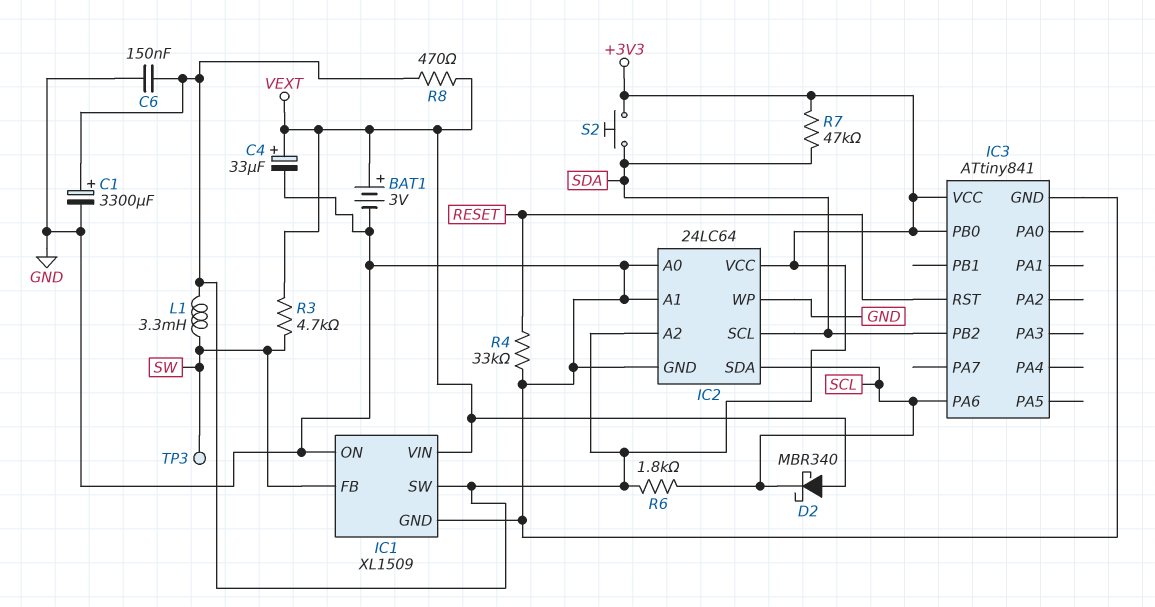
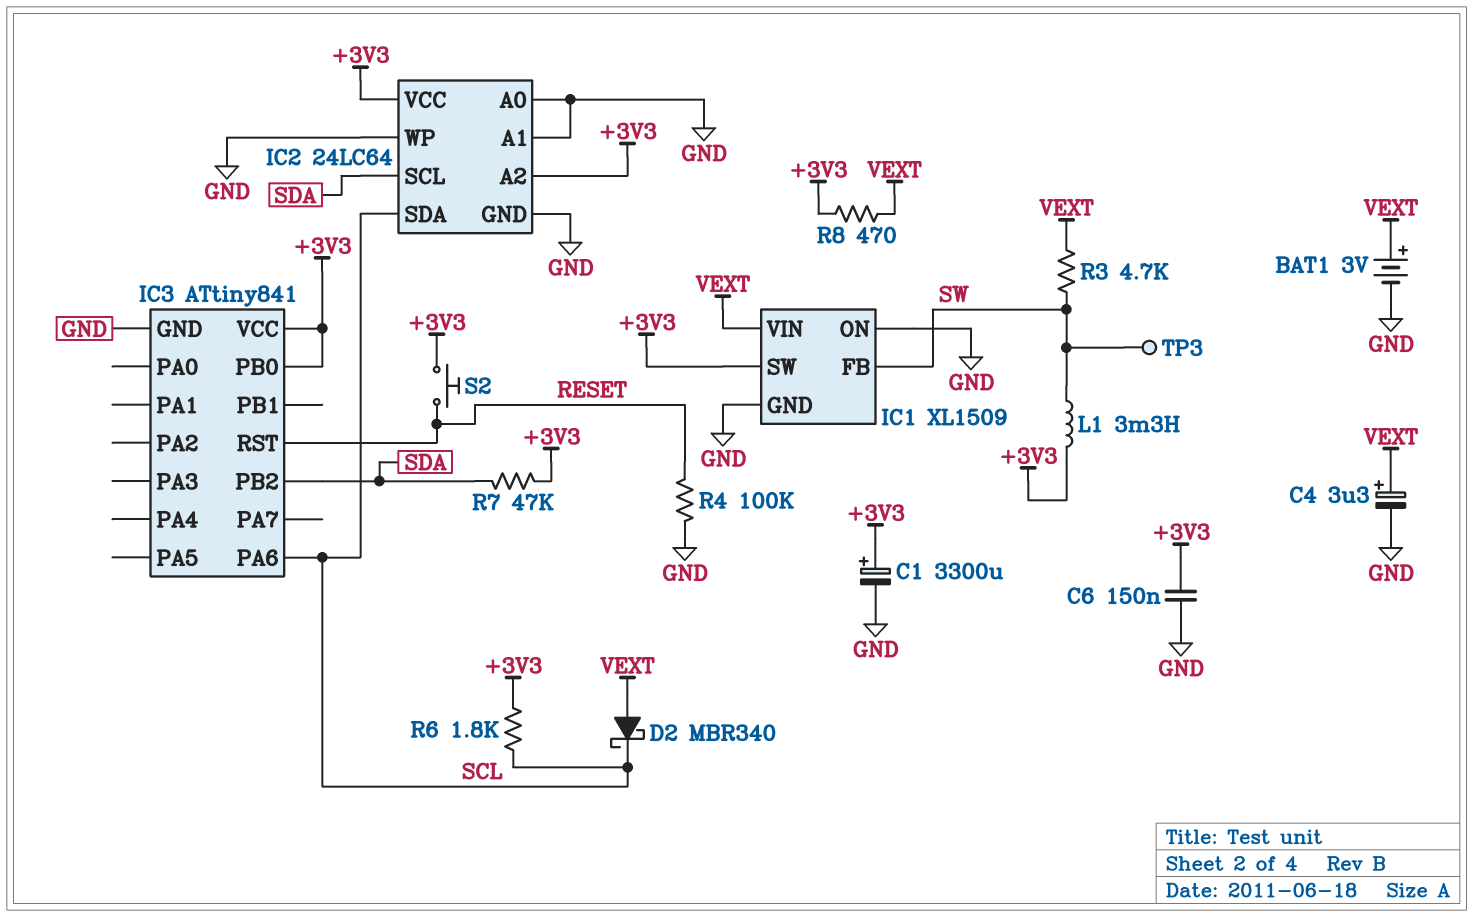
C4: 33uF (plus VEXT, minus GND) -> 3.3uF (plus VEXT, minus GND)
R4: 33k (GND, RESET) -> 100k (GND, RESET)
S2: button (+3V3, SDA) -> button (+3V3, RESET)

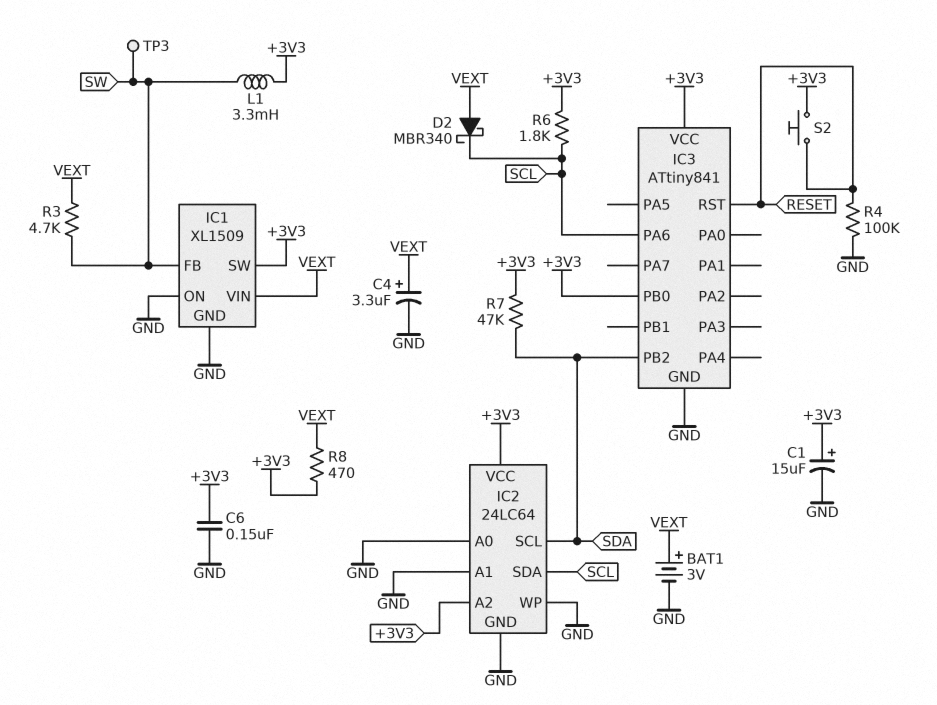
C1: 3300uF (plus +3V3, minus GND) -> 15uF (plus +3V3, minus GND)

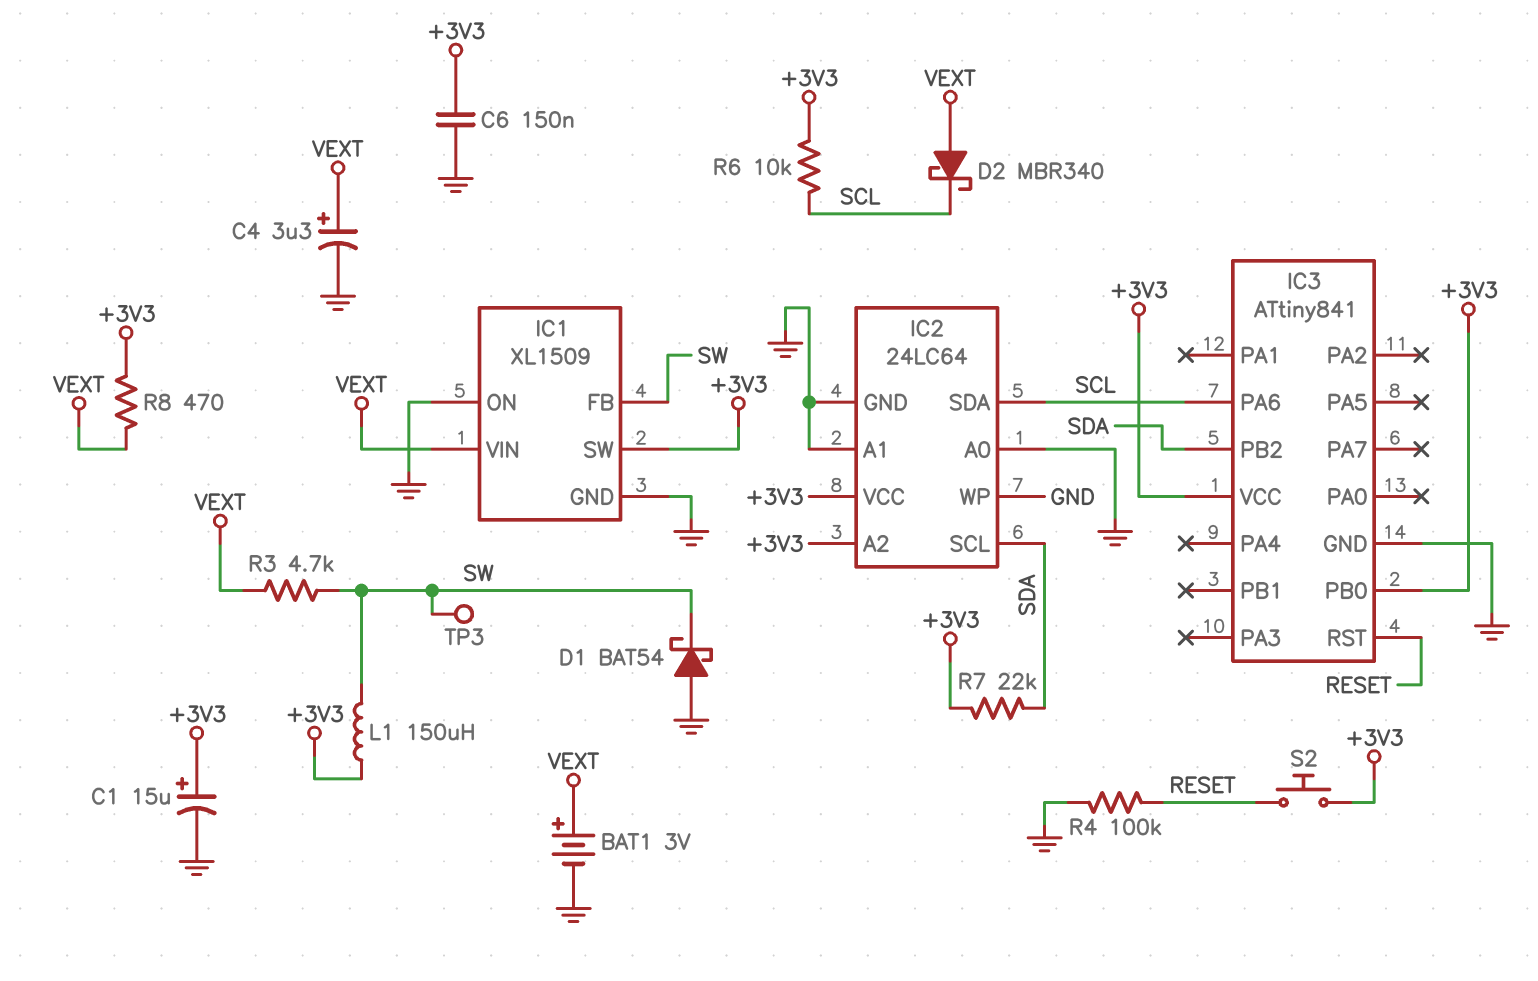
D1: none -> schottky BAT54 (A GND, K SW)
L1: 3.3mH (+3V3, SW) -> 150uH (+3V3, SW)
R6: 1.8k (+3V3, SCL) -> 10k (+3V3, SCL)
R7: 47k (+3V3, SDA) -> 22k (+3V3, SDA)

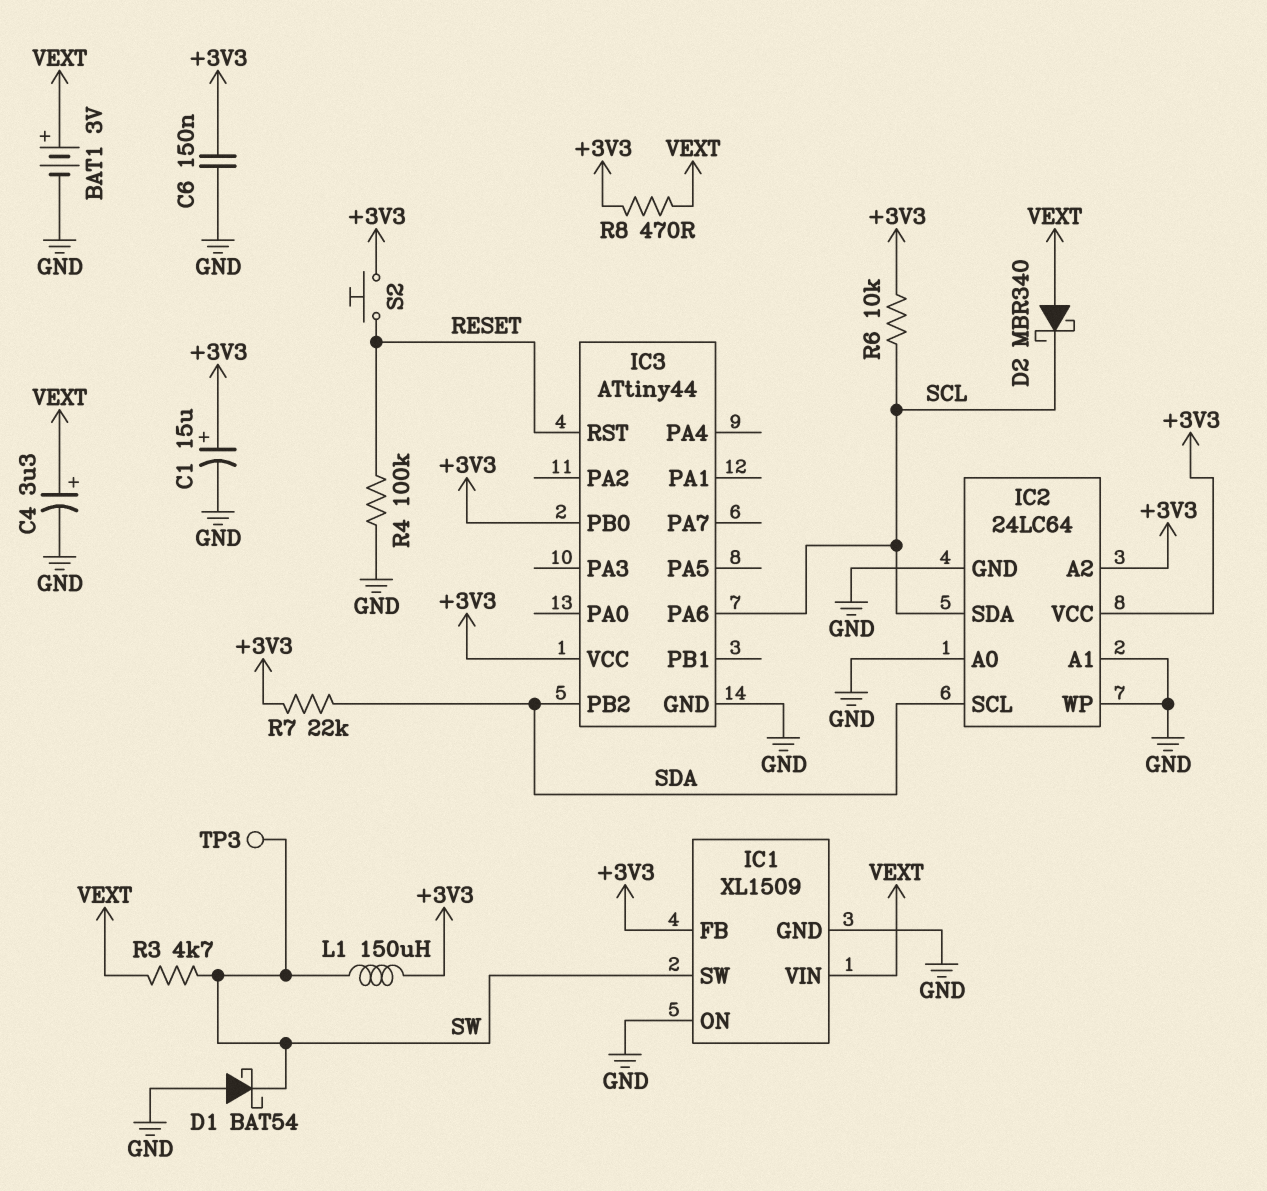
IC1 pin FB: SW -> +3V3
IC1 pin SW: +3V3 -> SW
IC3: ATtiny841 -> ATtiny44

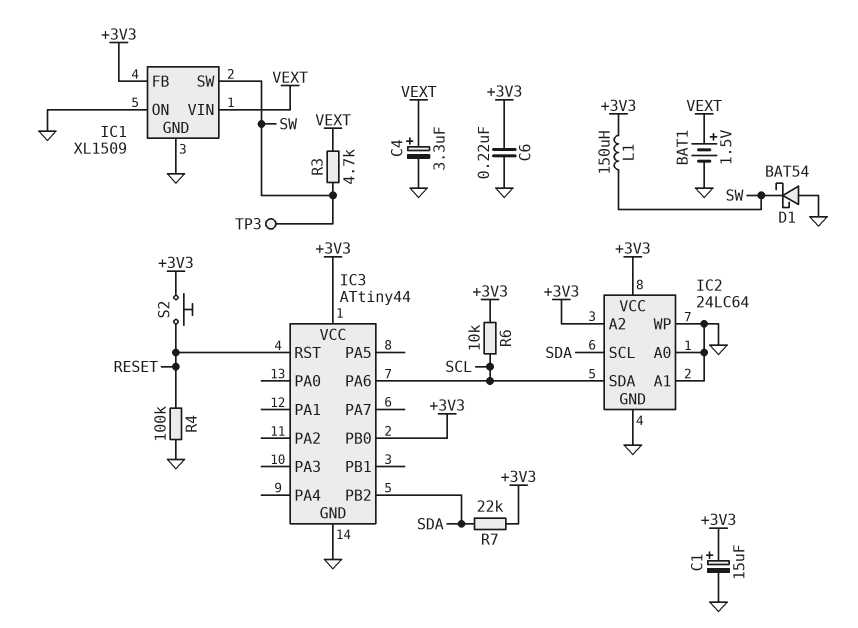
BAT1: 3V (plus VEXT, minus GND) -> 1.5V (plus VEXT, minus GND)
C6: 150nF (+3V3, GND) -> 220nF (+3V3, GND)
D2: schottky MBR340 (A VEXT, K SCL) -> none
R8: 470 (+3V3, VEXT) -> none

